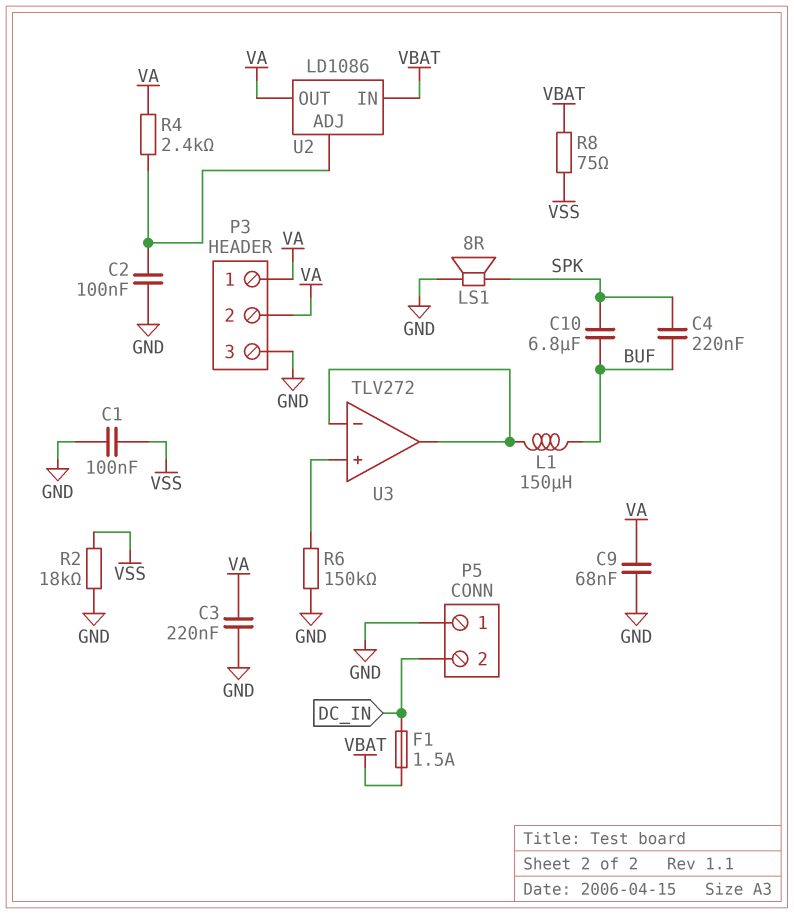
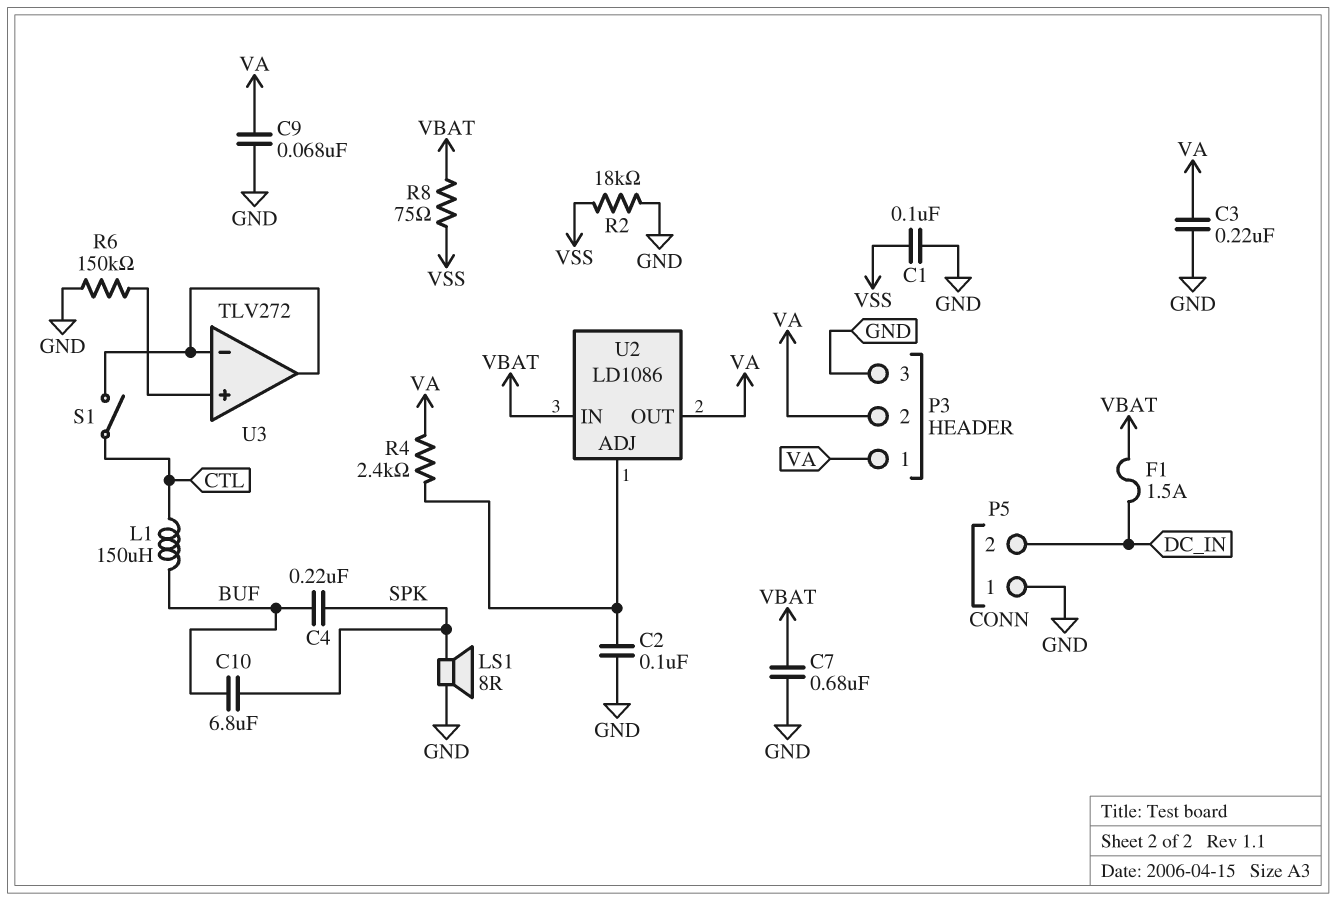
C7: none -> 680nF (GND, VBAT)
L1: 150uH (BUF, U3/in-) -> 150uH (BUF, CTL)
S1: none -> switch (CTL, U3/in-)

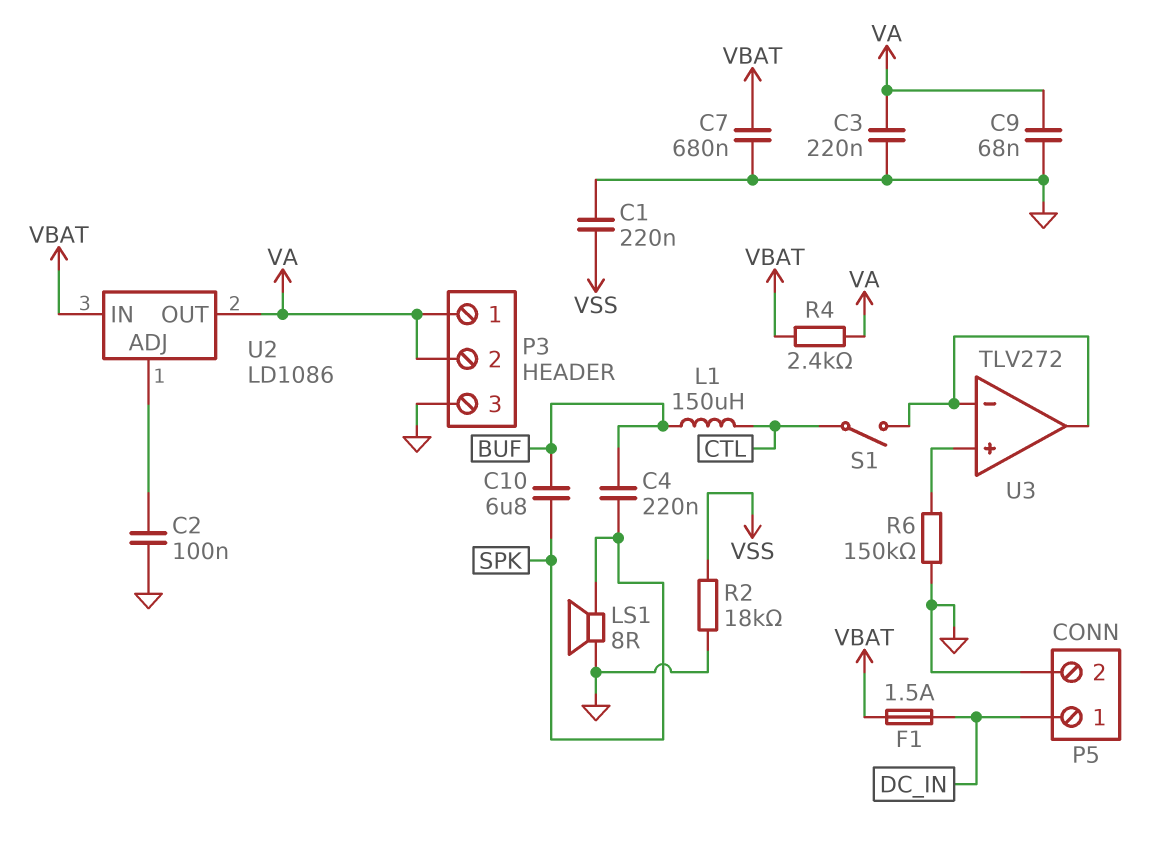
C1: 100nF (GND, VSS) -> 220nF (GND, VSS)
P5 pin 1: GND -> DC_IN
P5 pin 2: DC_IN -> GND
R4: 2.4k (U2/ADJ, VA) -> 2.4k (VA, VBAT)
R8: 75 (VBAT, VSS) -> none

